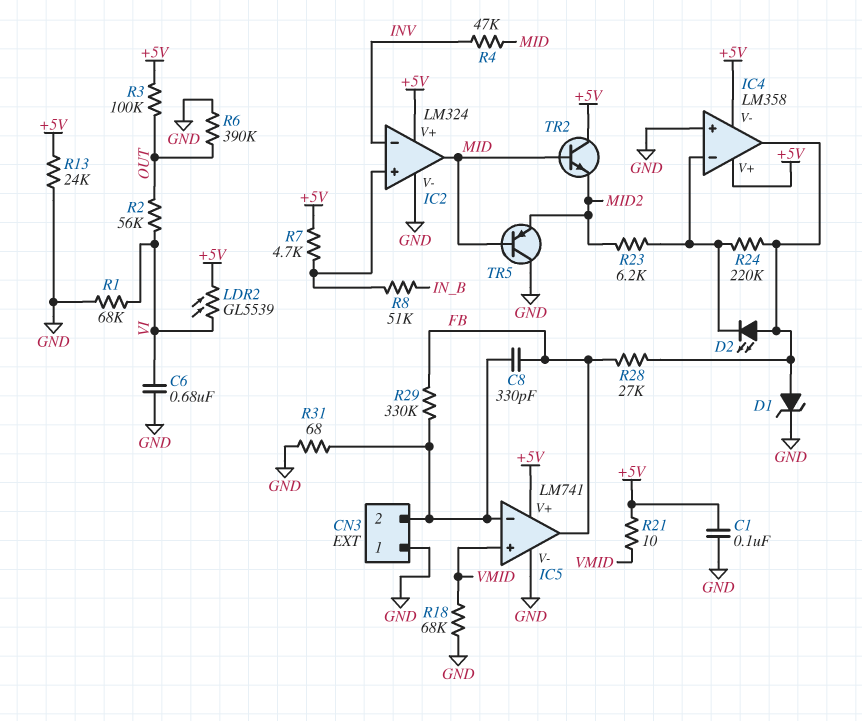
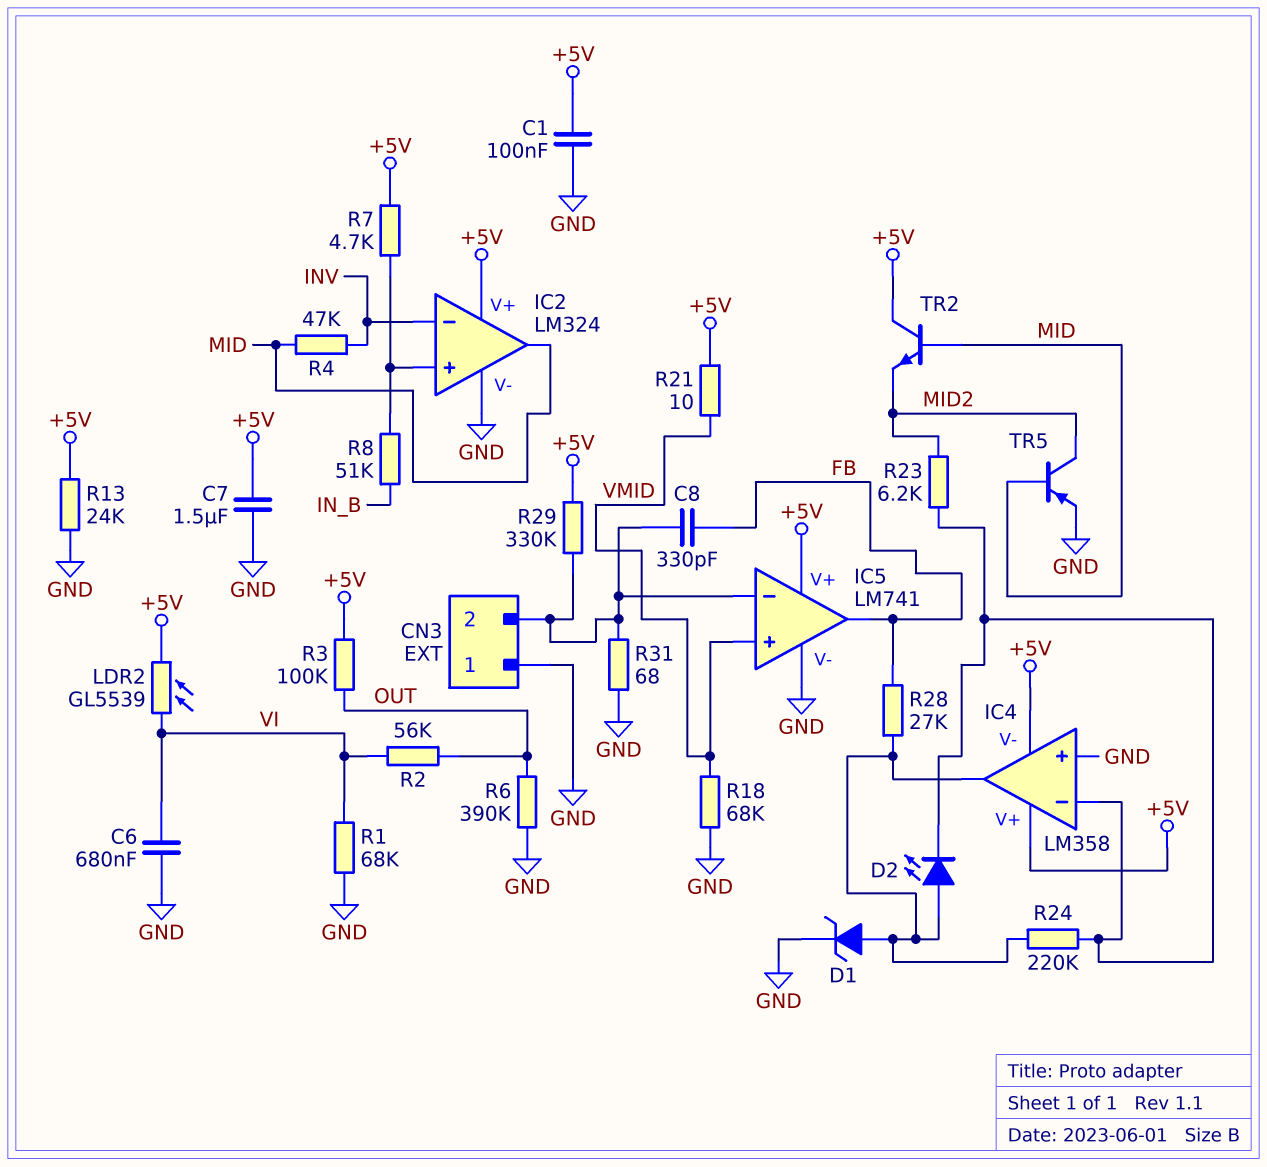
C7: none -> 1.5uF (+5V, GND)
R29: 330k (CN3/2, FB) -> 330k (+5V, CN3/2)
TR5: PNP (B MID, C GND, E MID2) -> PNP (B MID, C MID2, E GND)

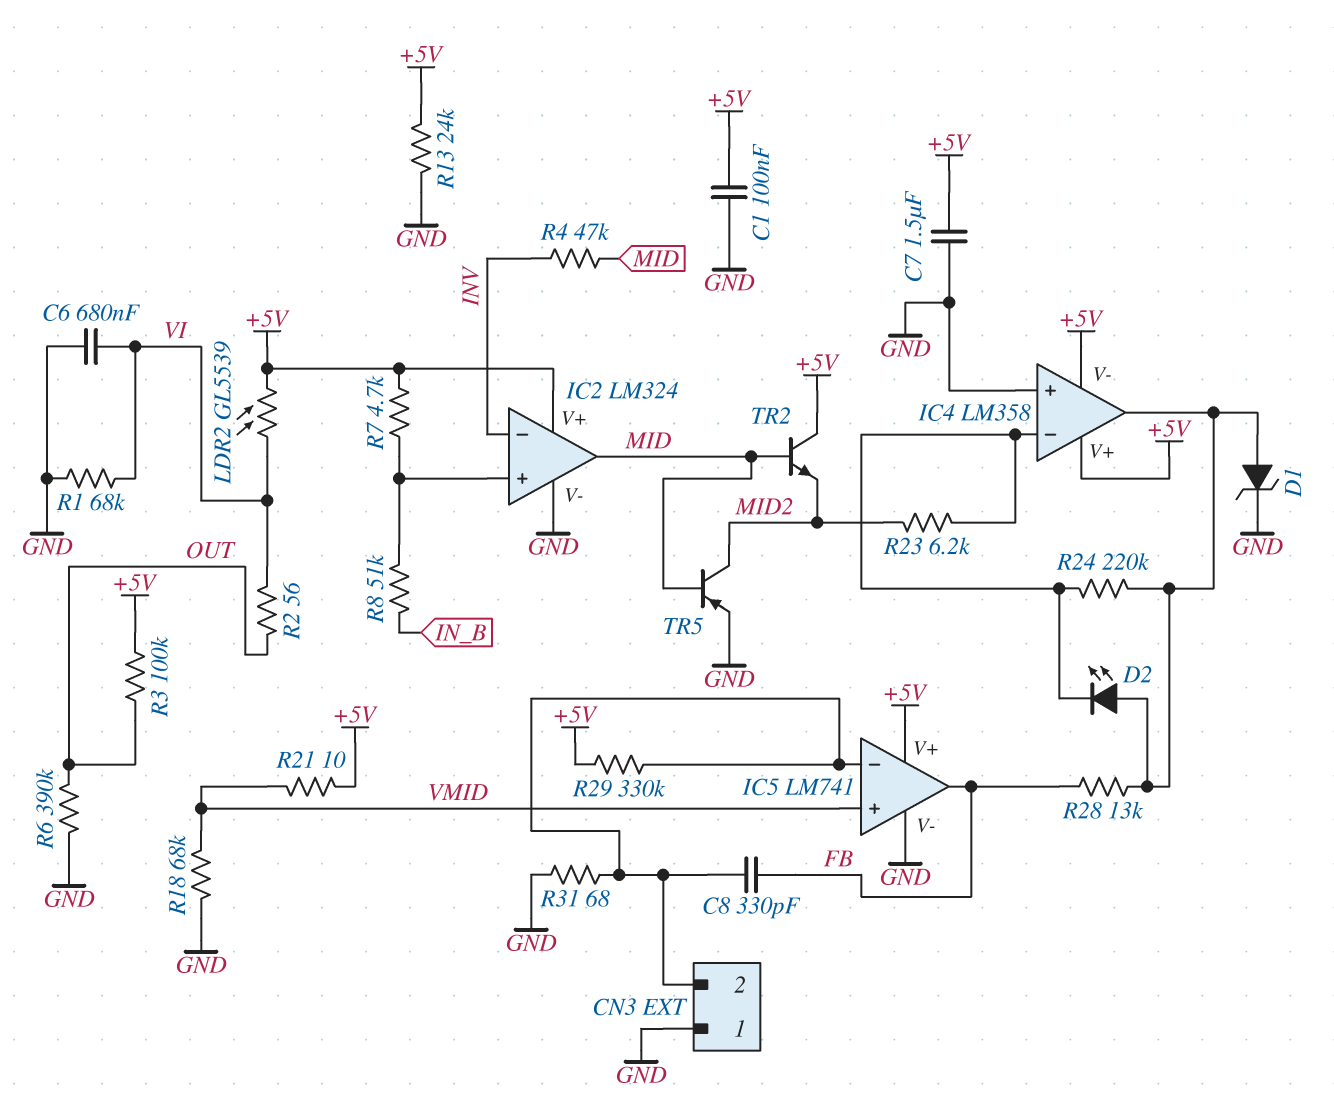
R2: 56k (OUT, VI) -> 56 (OUT, VI)
R28: 27k (FB, IC4/out) -> 13k (FB, IC4/out)

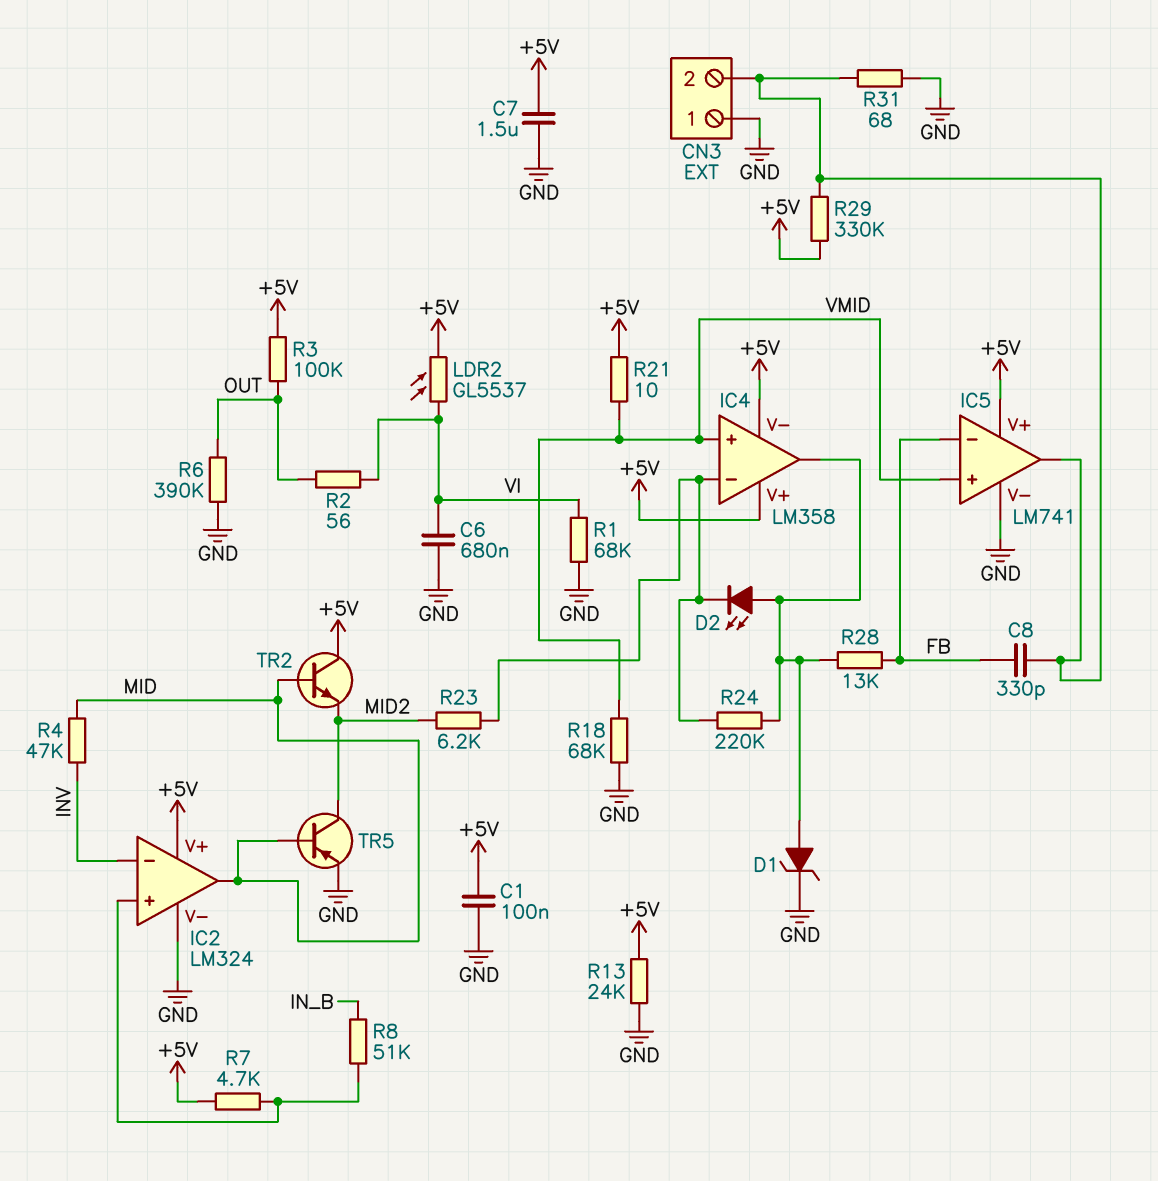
IC4 pin in+: GND -> VMID
IC5 pin in-: CN3/2 -> FB
IC5 pin out: FB -> CN3/2
LDR2: GL5539 (+5V, VI) -> GL5537 (+5V, VI)

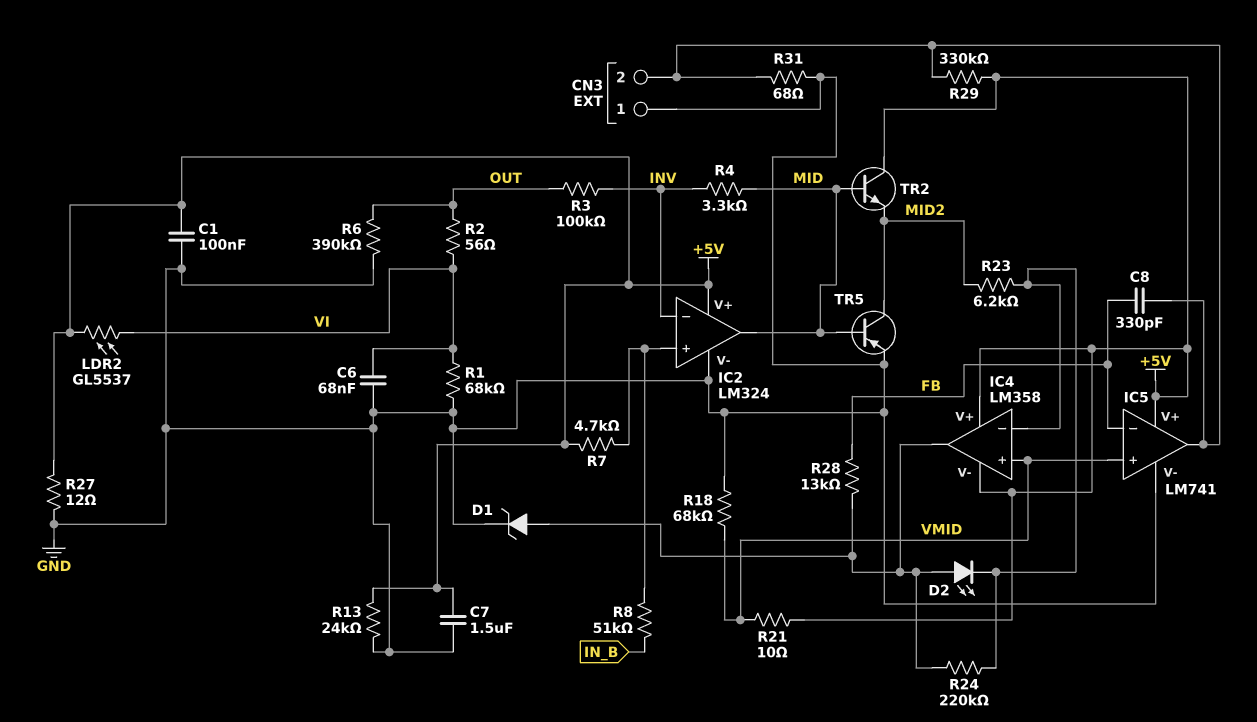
C6: 680nF (GND, VI) -> 68nF (GND, VI)
R3: 100k (+5V, OUT) -> 100k (INV, OUT)
R4: 47k (INV, MID) -> 3.3k (INV, MID)
R27: none -> 12 (+5V, GND)

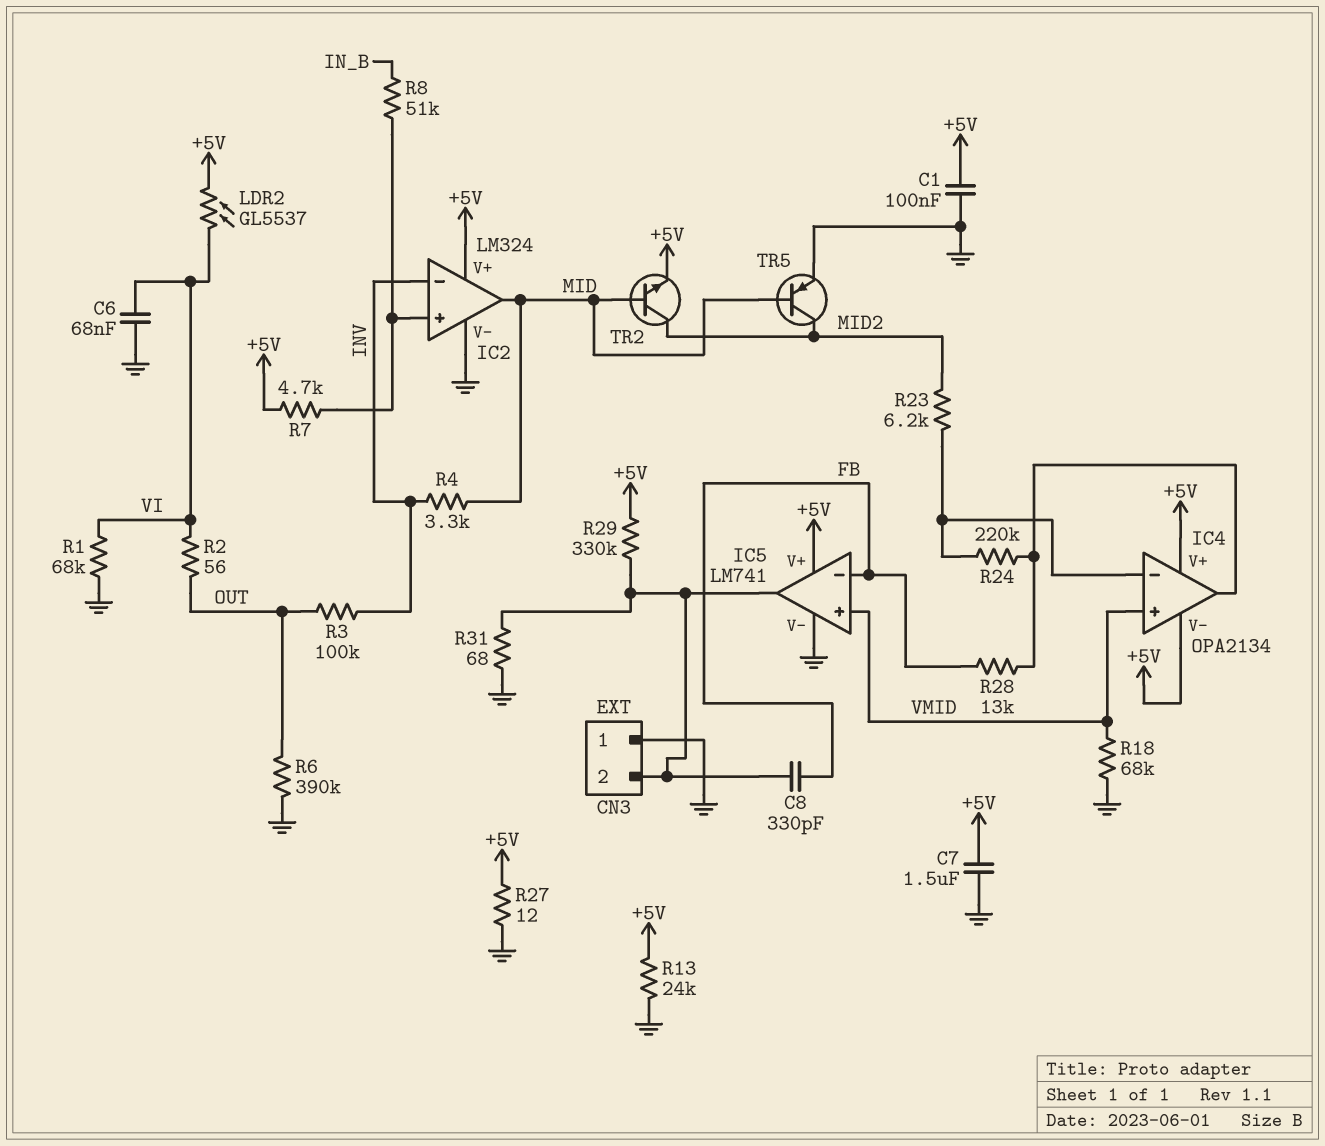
D1: zener (A IC4/out, K GND) -> none
D2: LED (A IC4/out, K IC4/in-) -> none
IC4: LM358 -> OPA2134
R21: 10 (+5V, VMID) -> none
TR2: NPN (B MID, C +5V, E MID2) -> NPN (B MID, C MID2, E +5V)

